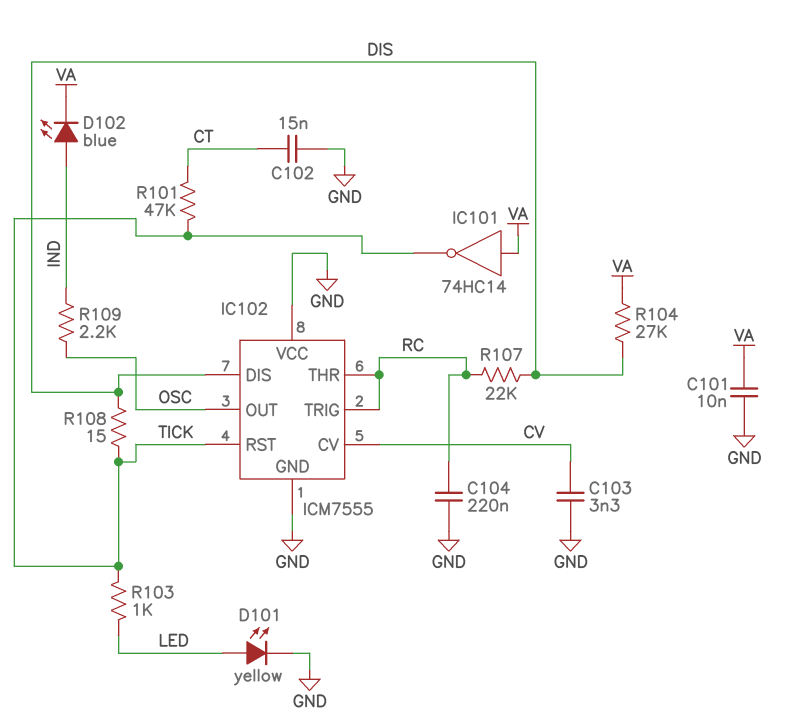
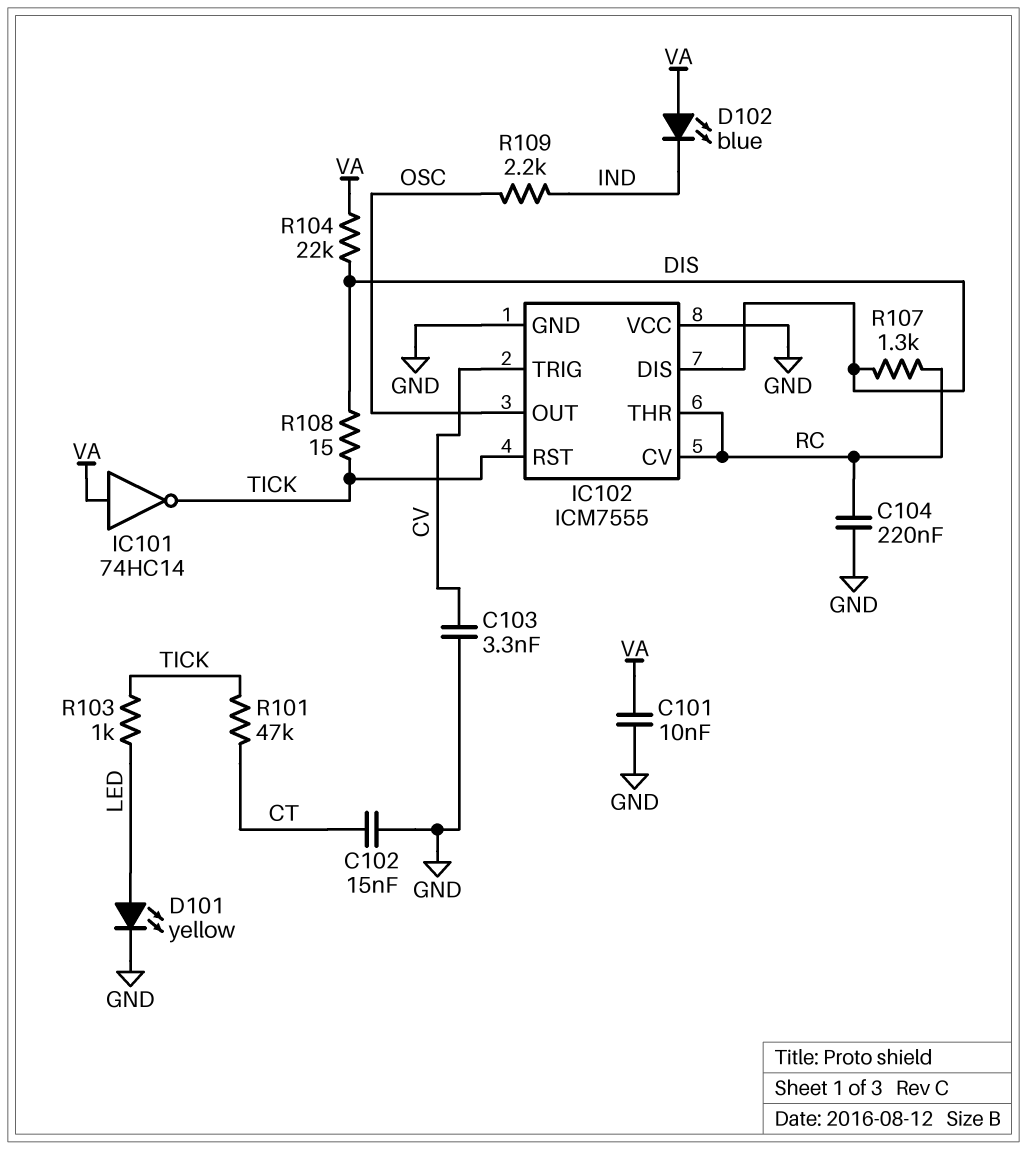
D102: LED blue (A IND, K VA) -> LED blue (A VA, K IND)
IC102 pin CV: CV -> RC
IC102 pin TRIG: RC -> CV
R104: 27k (DIS, VA) -> 22k (DIS, VA)
R107: 22k (DIS, RC) -> 1.3k (DIS, RC)

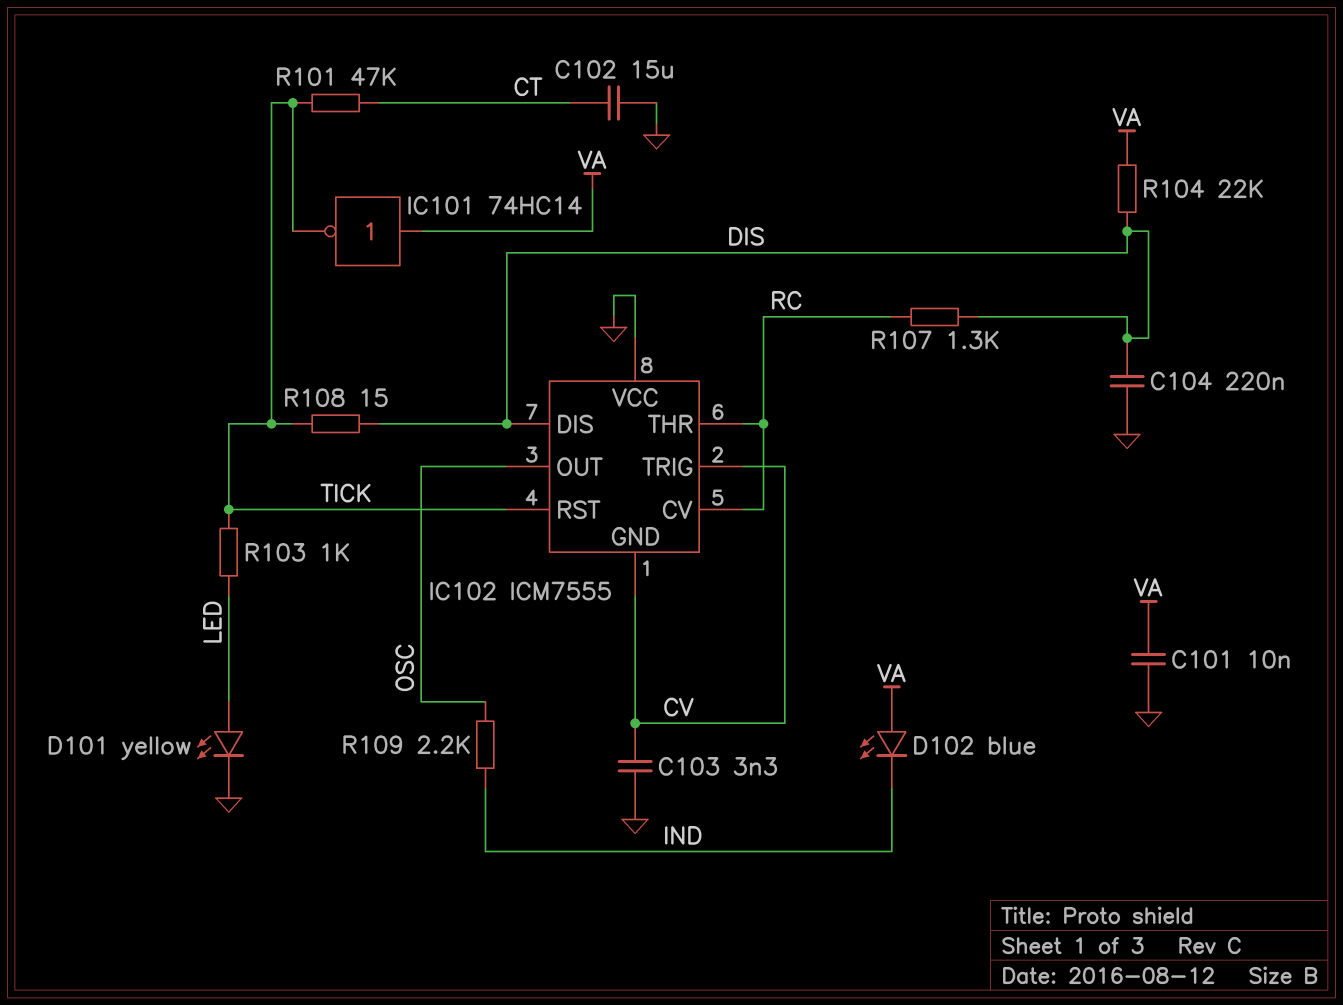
C102: 15nF (CT, GND) -> 15uF (CT, GND)
C104: 220nF (GND, RC) -> 220nF (DIS, GND)
IC102 pin GND: GND -> CV

